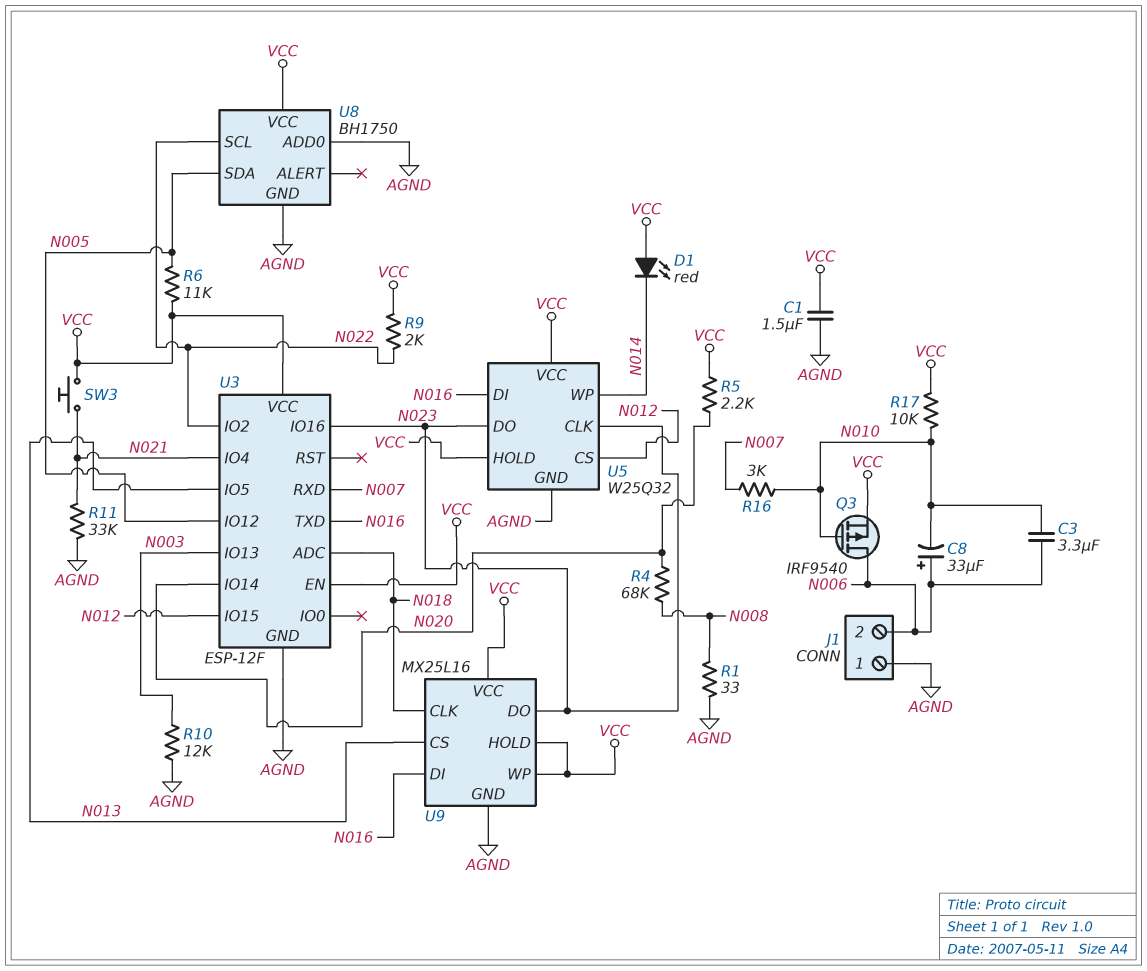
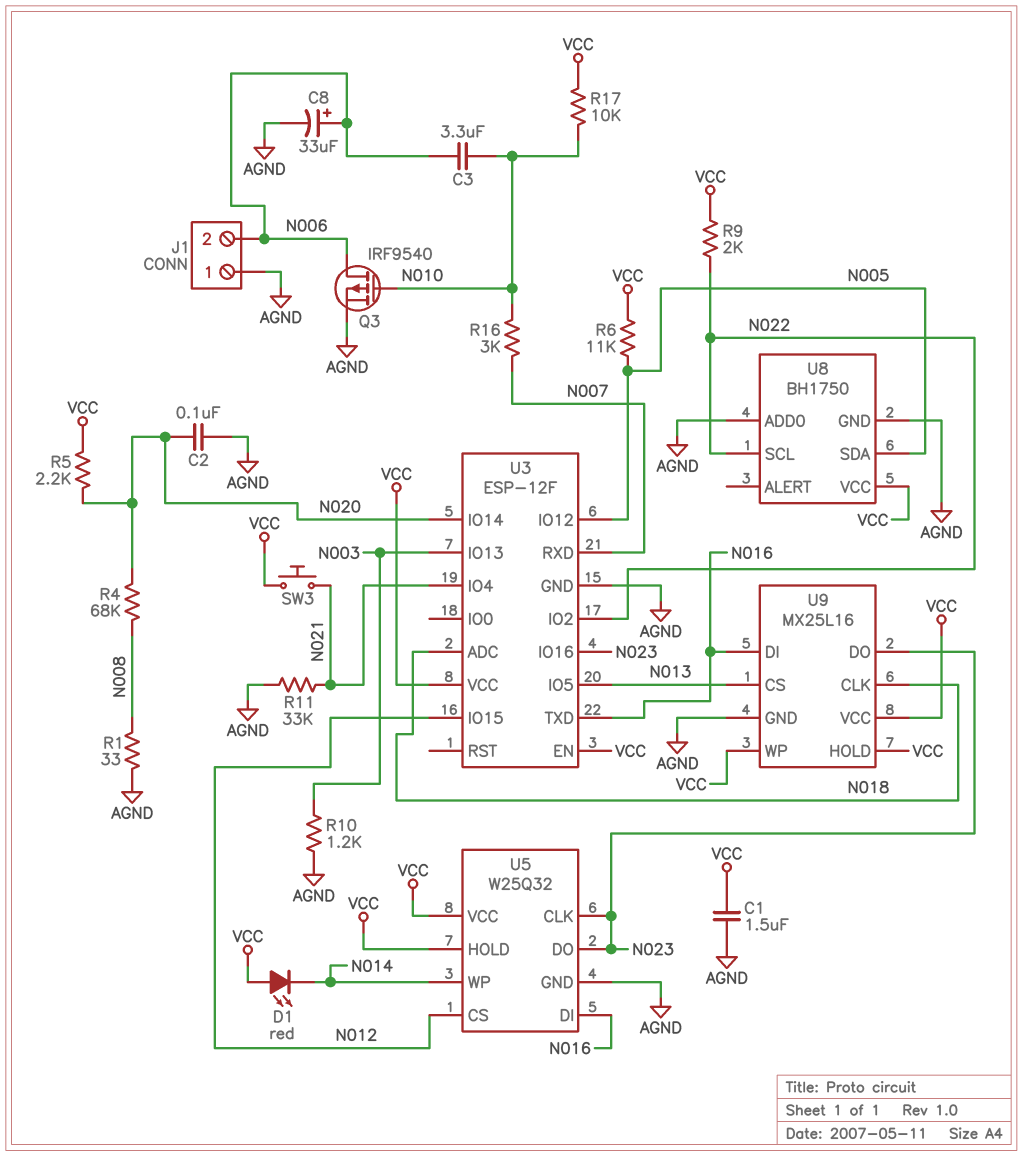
C2: none -> 100nF (AGND, N020)
C8: 33uF (plus N006, minus N010) -> 33uF (plus N006, minus AGND)
Q3: PMOS IRF9540 (G N010, D N006, S VCC) -> PMOS IRF9540 (G N010, D N006, S AGND)
R10: 12k (AGND, N003) -> 1.2k (AGND, N003)

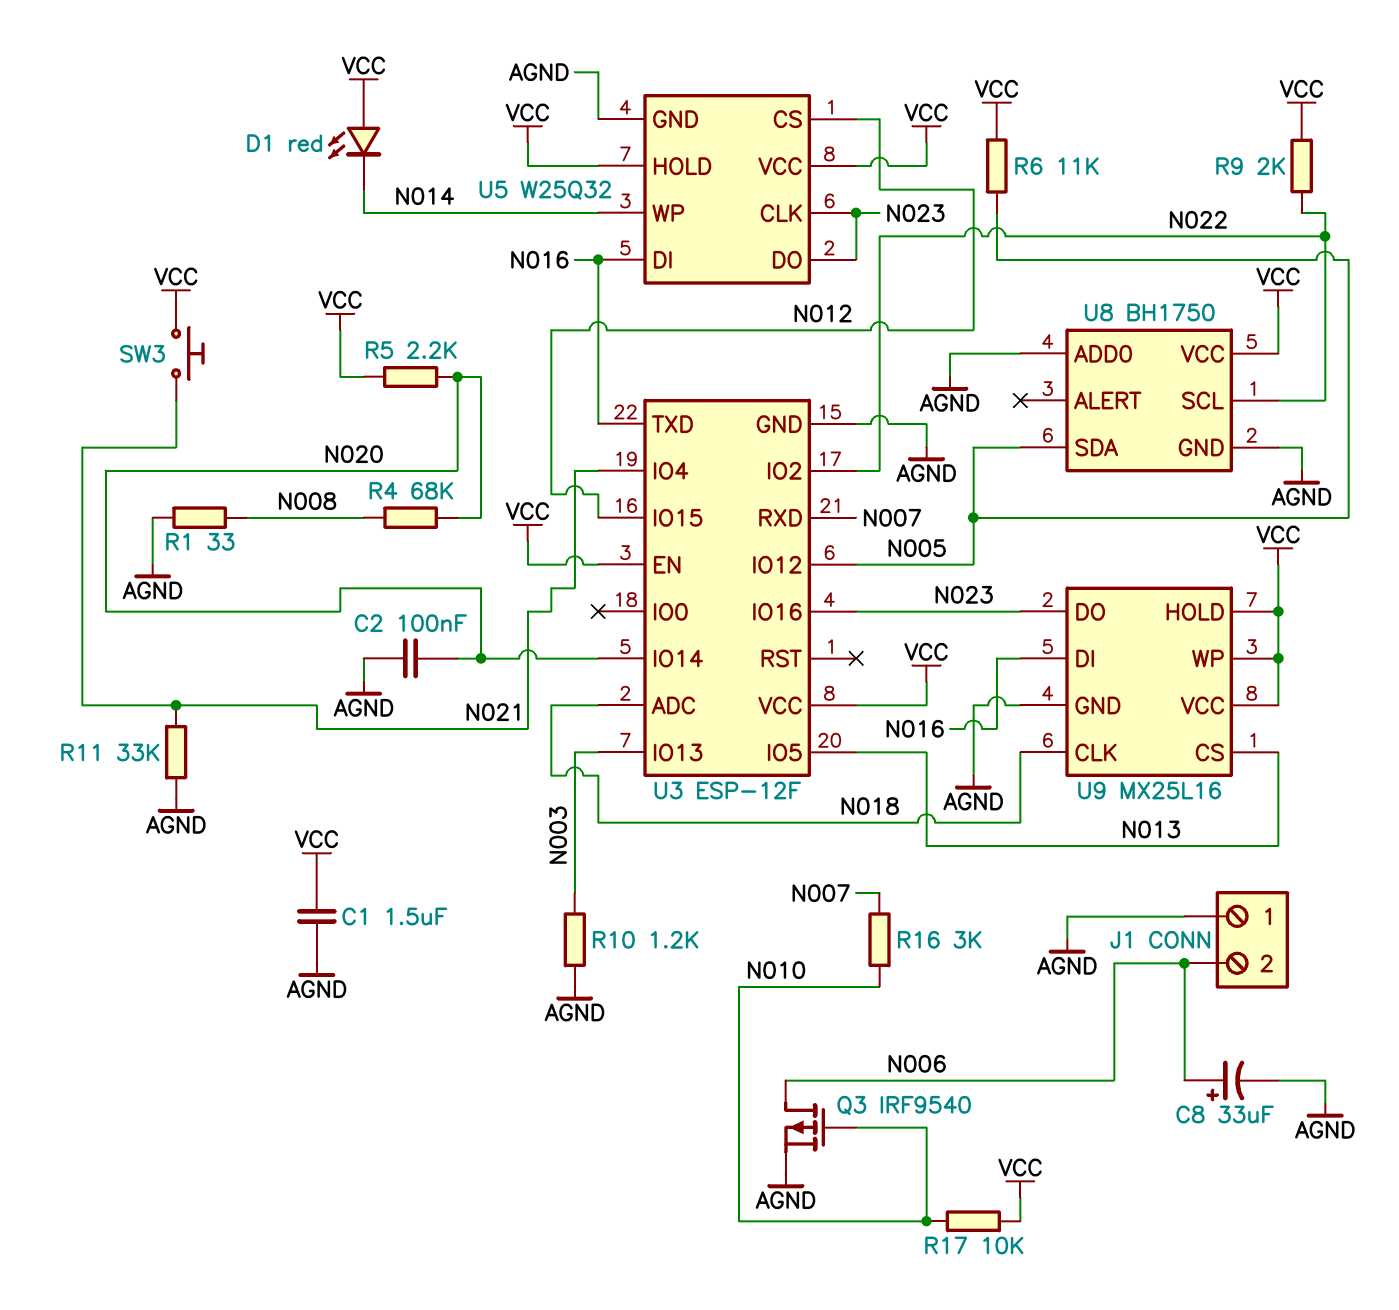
C3: 3.3uF (N006, N010) -> none

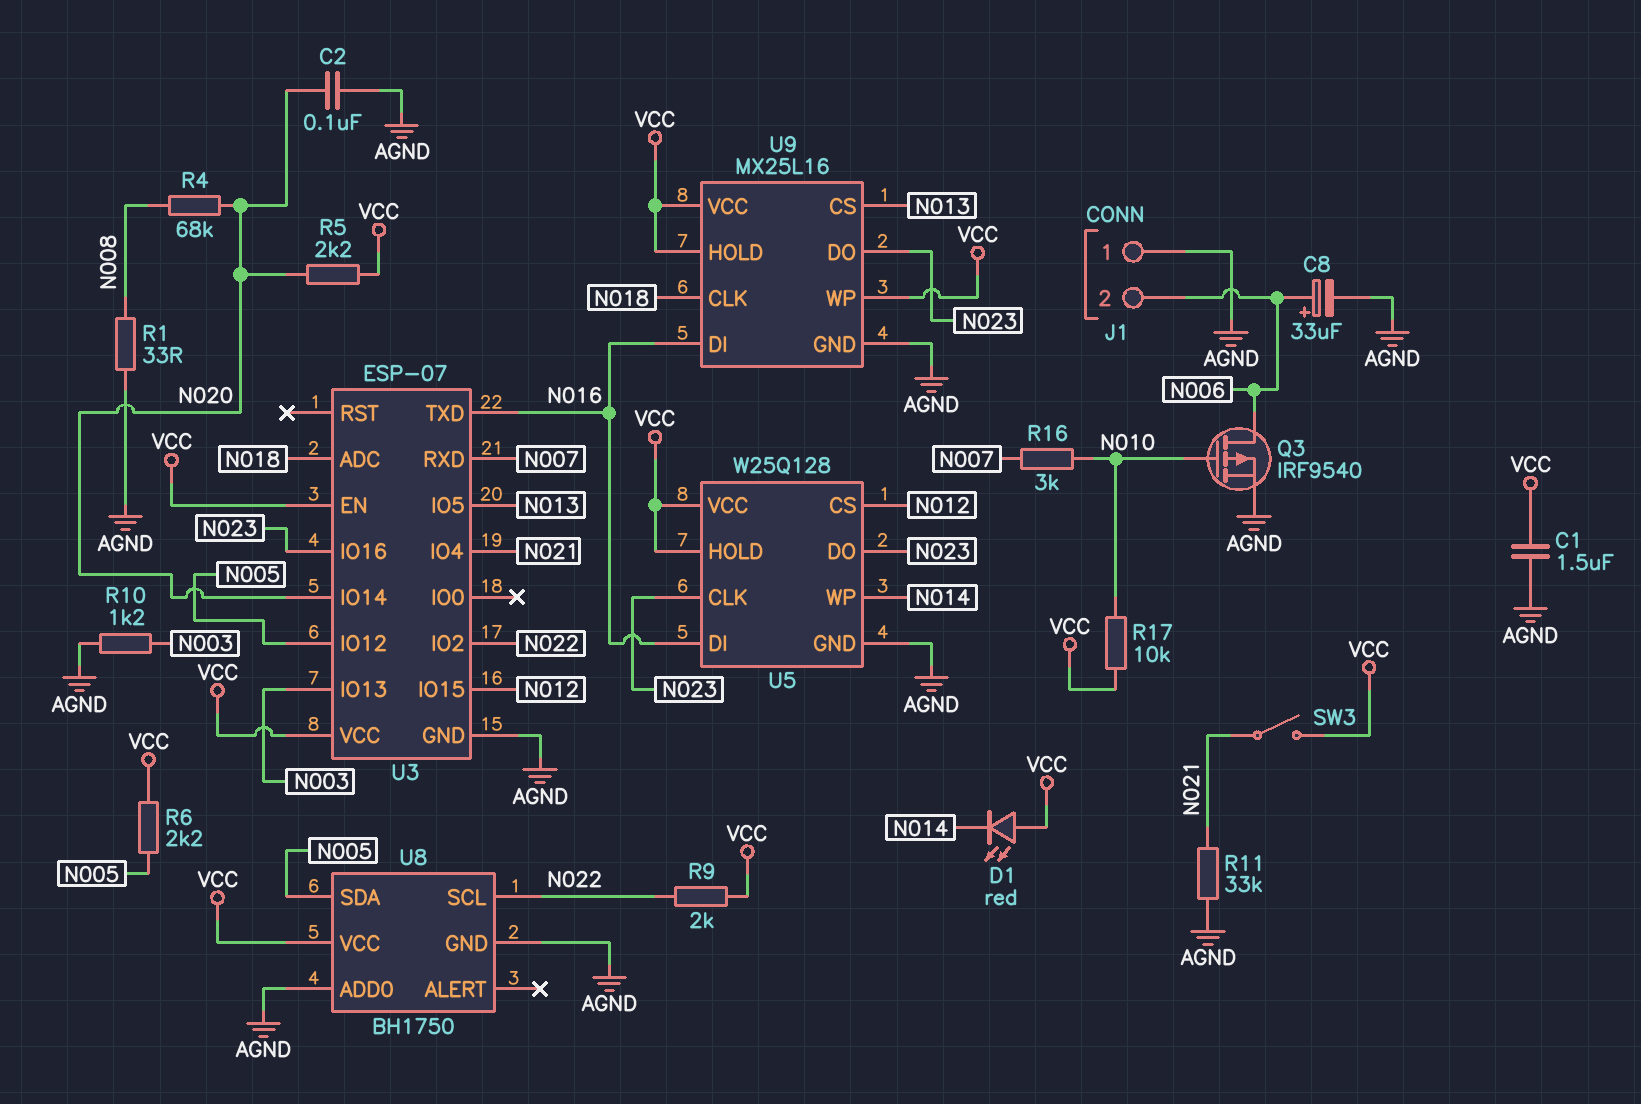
R6: 11k (N005, VCC) -> 2.2k (N005, VCC)
SW3: button (N021, VCC) -> switch (N021, VCC)
U3: ESP-12F -> ESP-07
U5: W25Q32 -> W25Q128

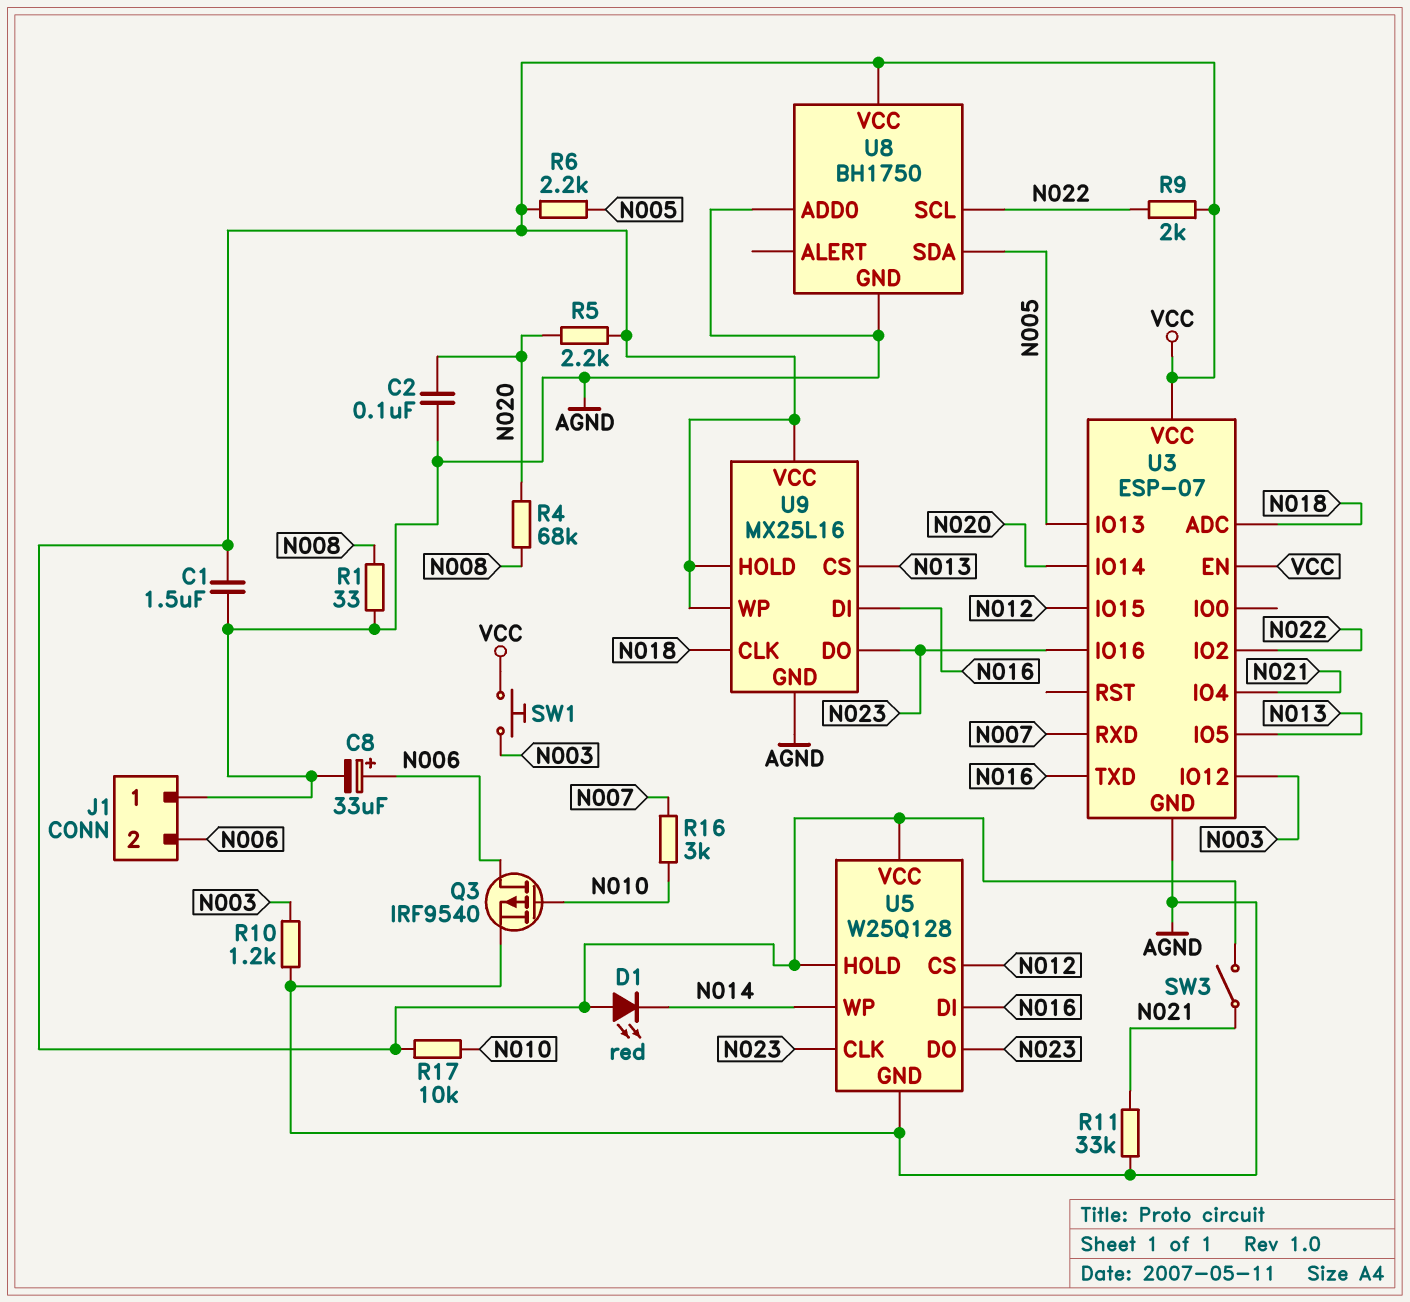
SW1: none -> button (N003, VCC)
U3 pin IO12: N005 -> N003
U3 pin IO13: N003 -> N005

